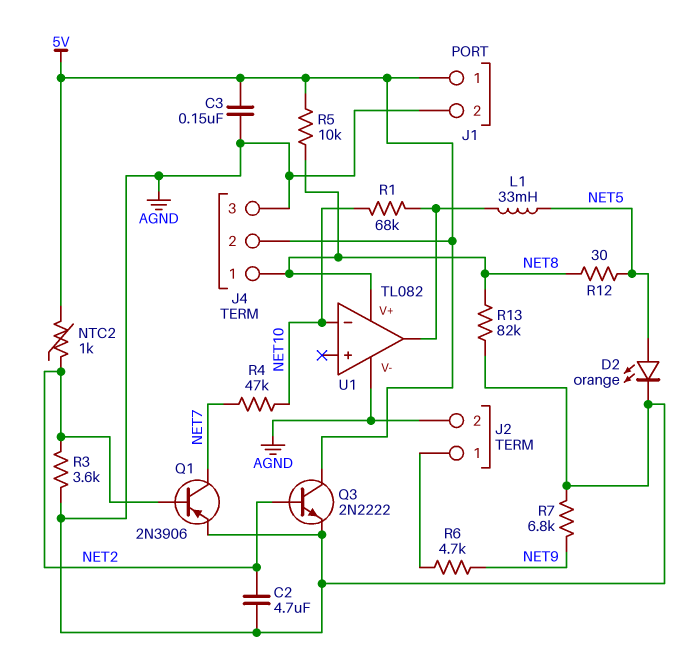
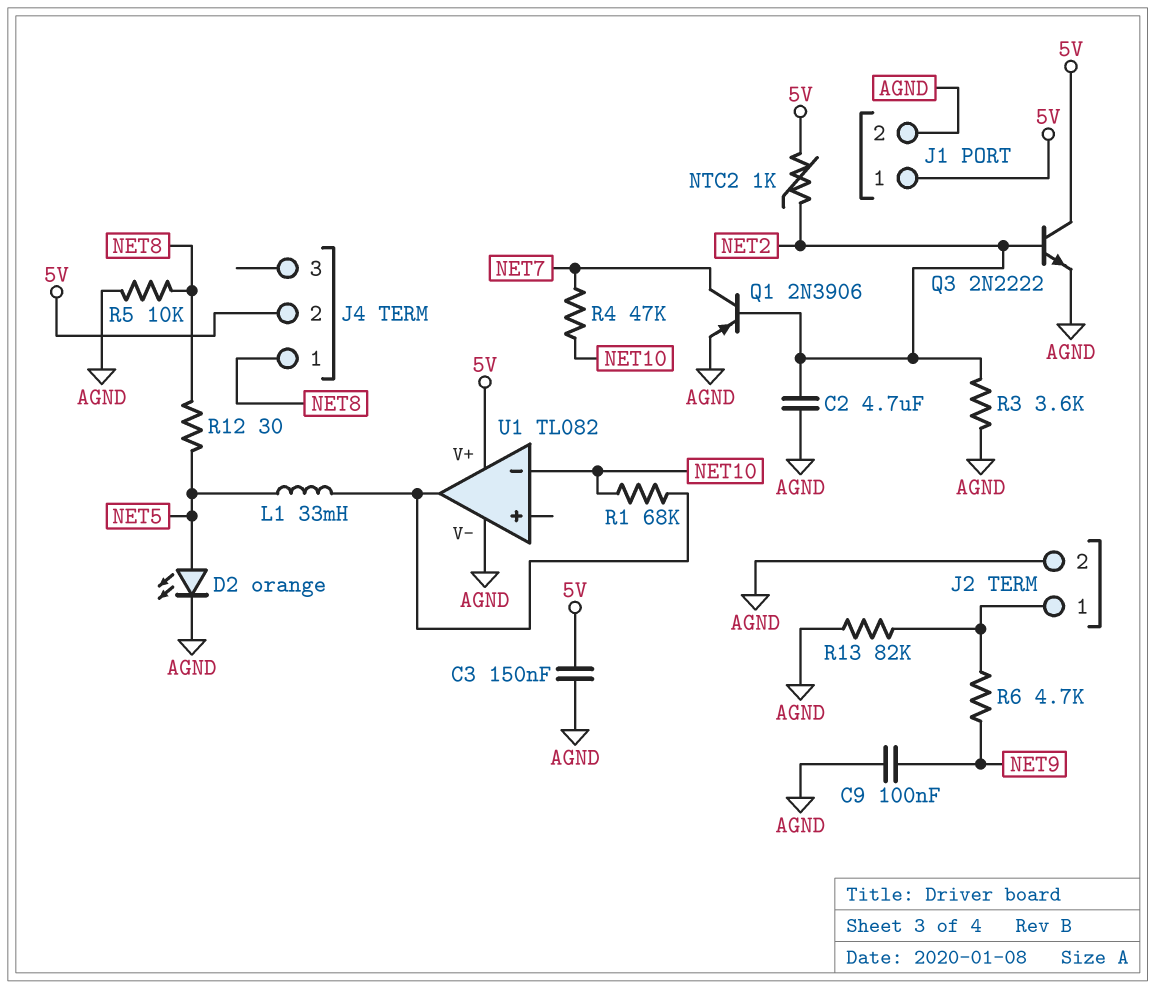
C9: none -> 100nF (AGND, NET9)
J4 pin 3: AGND -> none
R5: 10k (5V, NET8) -> 10k (AGND, NET8)
R7: 6.8k (AGND, NET9) -> none
R13: 82k (AGND, NET8) -> 82k (AGND, J2/1)
U1 pin V+: NET8 -> 5V

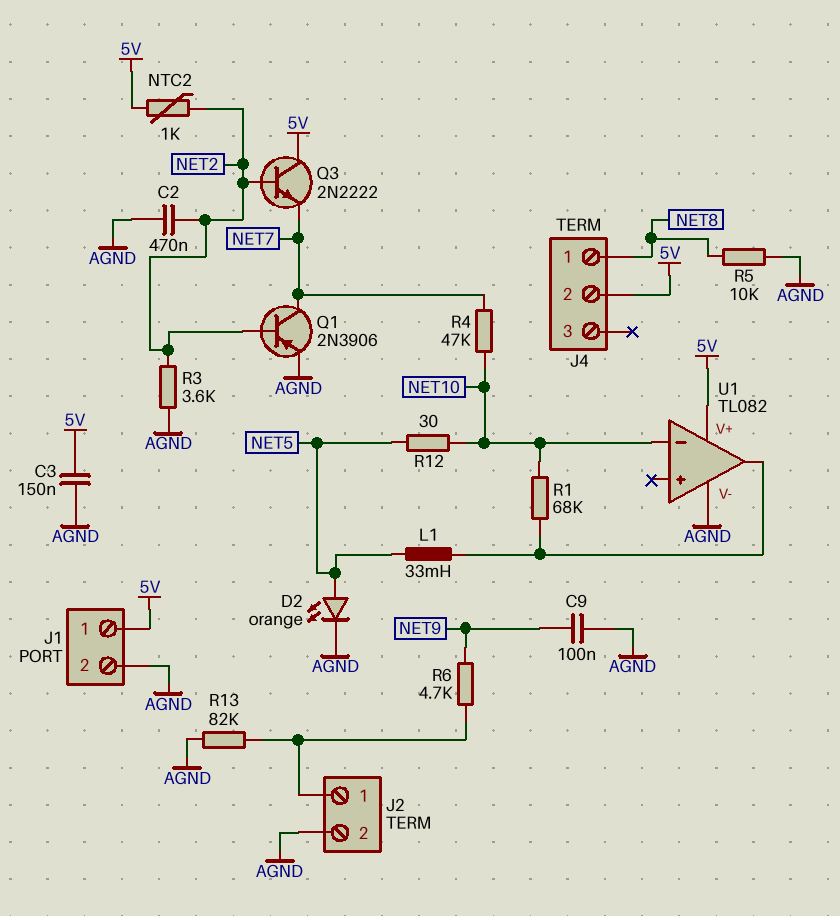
C2: 4.7uF (AGND, NET2) -> 470nF (AGND, NET2)
Q3: NPN 2N2222 (B NET2, C 5V, E AGND) -> NPN 2N2222 (B NET2, C 5V, E NET7)
R12: 30 (NET5, NET8) -> 30 (NET5, NET10)

